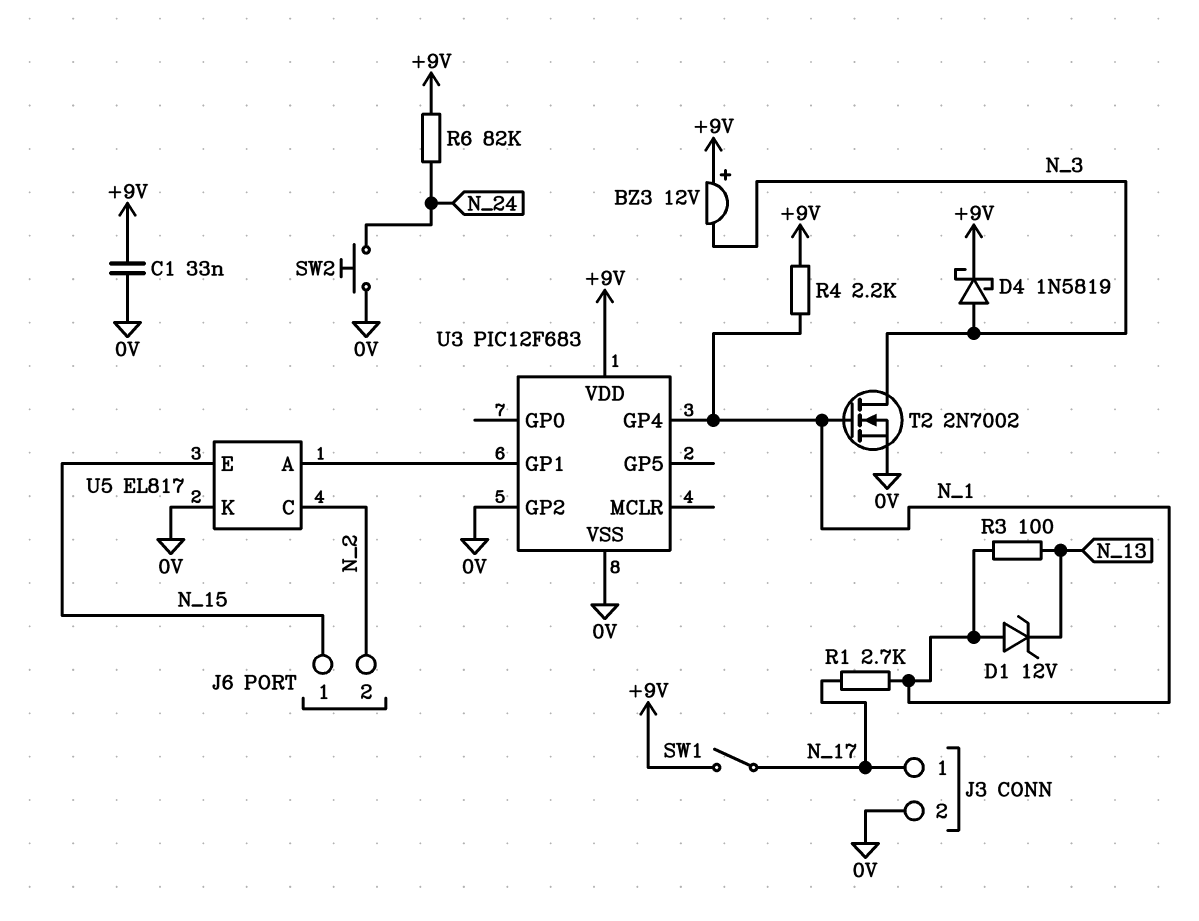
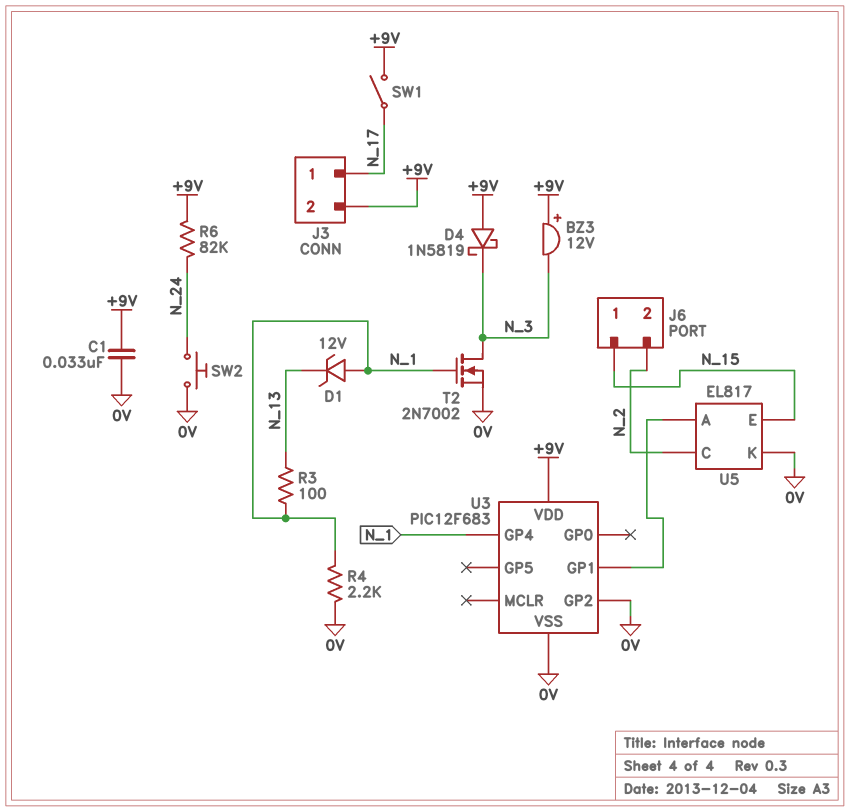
D4: schottky 1N5819 (A N_3, K +9V) -> schottky 1N5819 (A +9V, K N_3)
J3 pin 2: 0V -> +9V
R1: 2.7k (N_1, N_17) -> none
R4: 2.2k (+9V, N_1) -> 2.2k (0V, N_1)

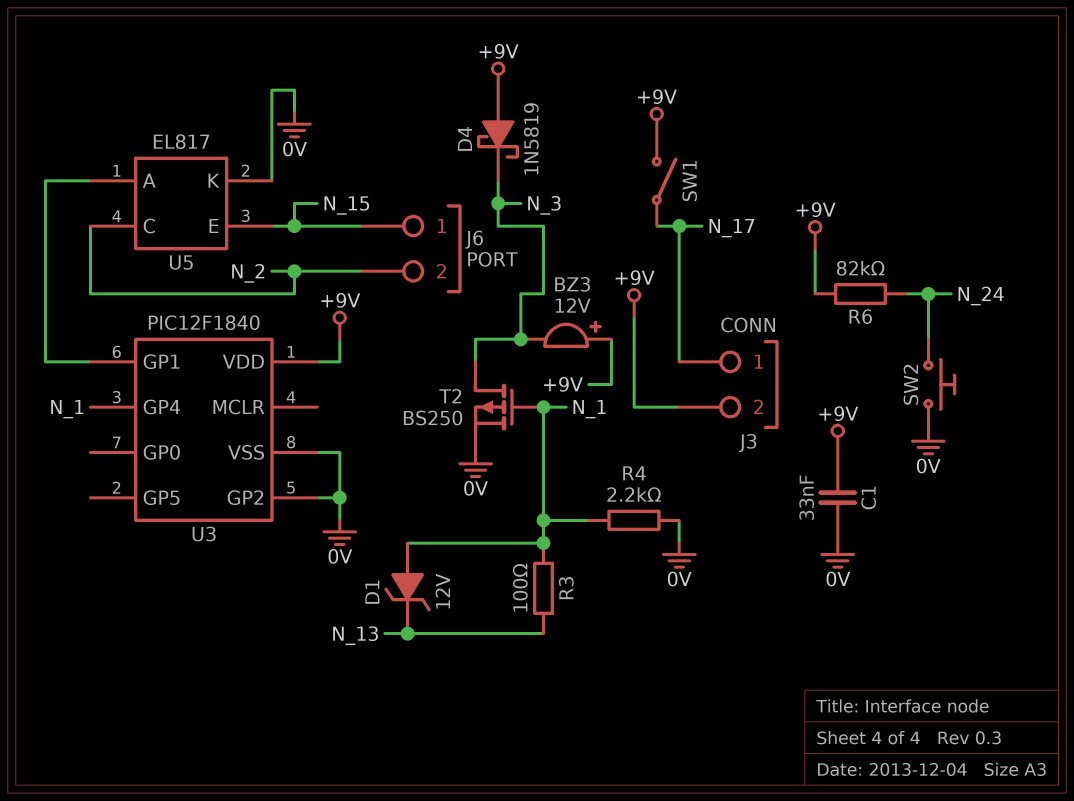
T2: NMOS 2N7002 (G N_1, D N_3, S 0V) -> PMOS BS250 (G N_1, D N_3, S 0V)
U3: PIC12F683 -> PIC12F1840

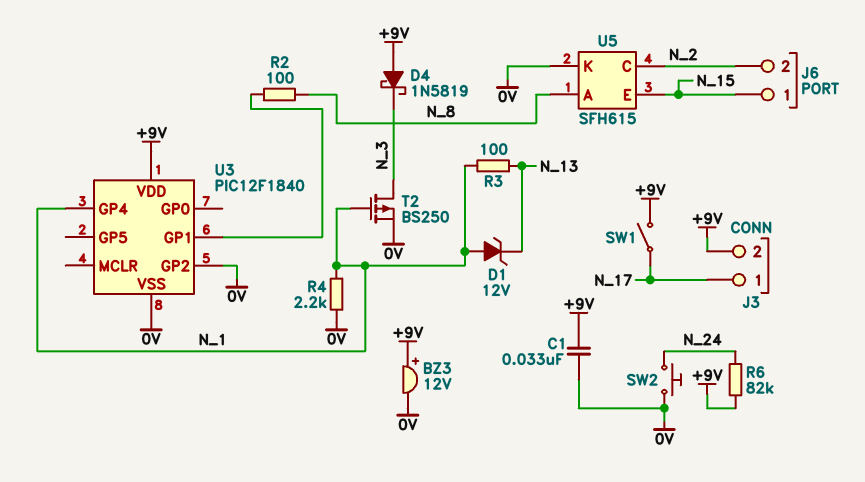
BZ3: buzzer 12V (plus +9V, minus N_3) -> buzzer 12V (plus +9V, minus 0V)
R2: none -> 100 (N_8, U3/GP1)
U5: EL817 -> SFH615
U5 pin A: U3/GP1 -> N_8

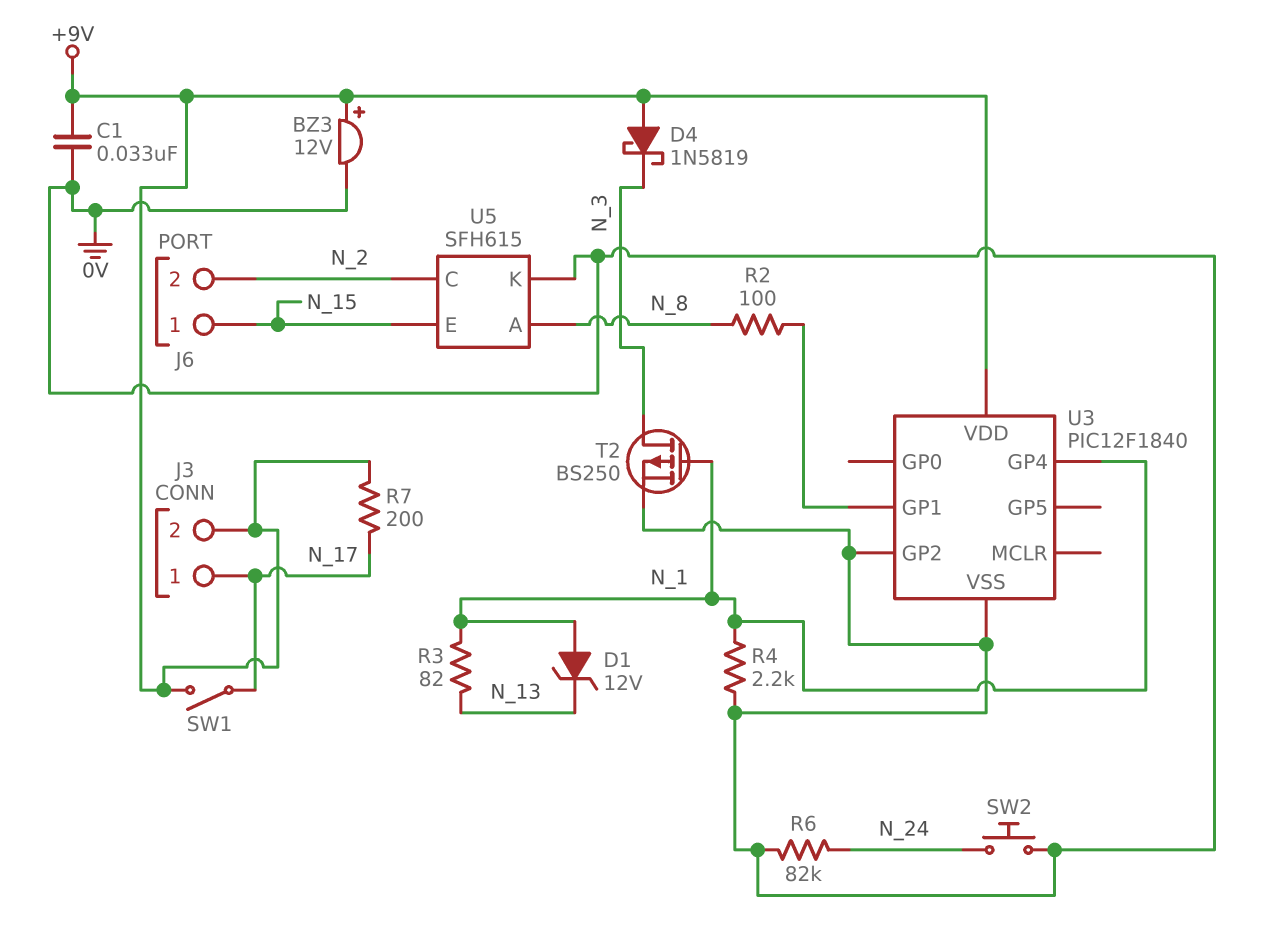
R3: 100 (N_1, N_13) -> 82 (N_1, N_13)
R6: 82k (+9V, N_24) -> 82k (0V, N_24)
R7: none -> 200 (+9V, N_17)

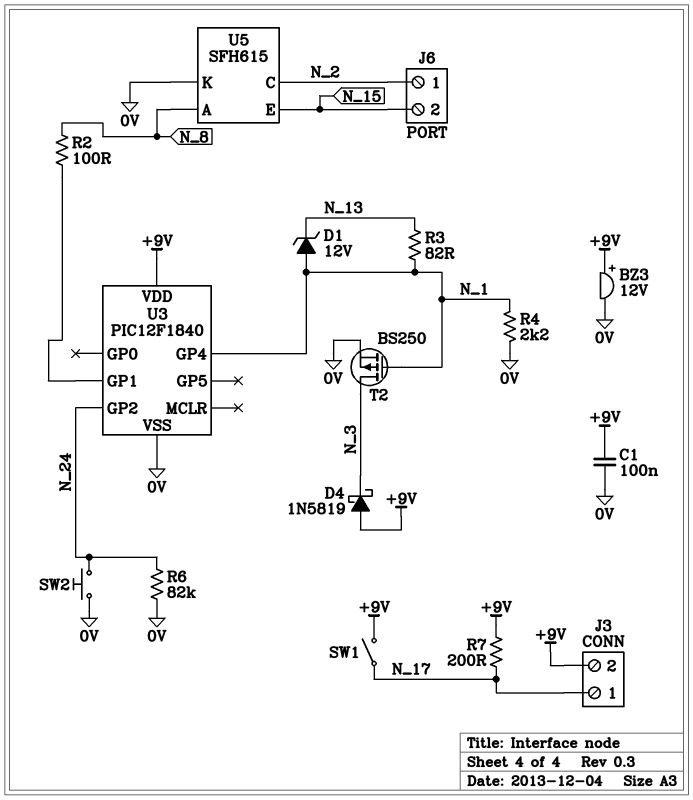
C1: 33nF (+9V, 0V) -> 100nF (+9V, 0V)
J6 pin 1: N_15 -> N_2
J6 pin 2: N_2 -> N_15
U3 pin GP2: 0V -> N_24

